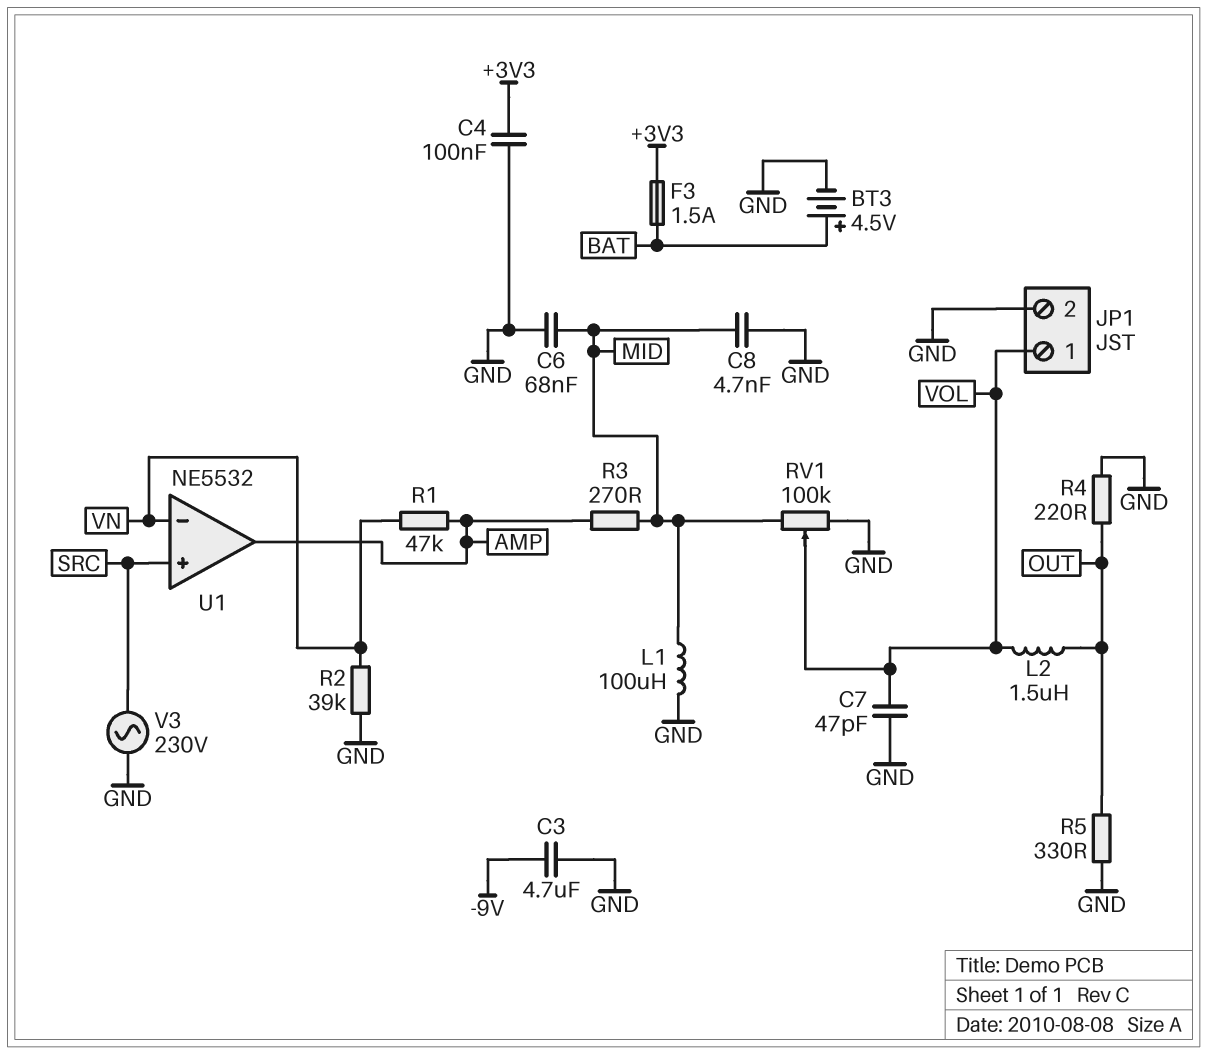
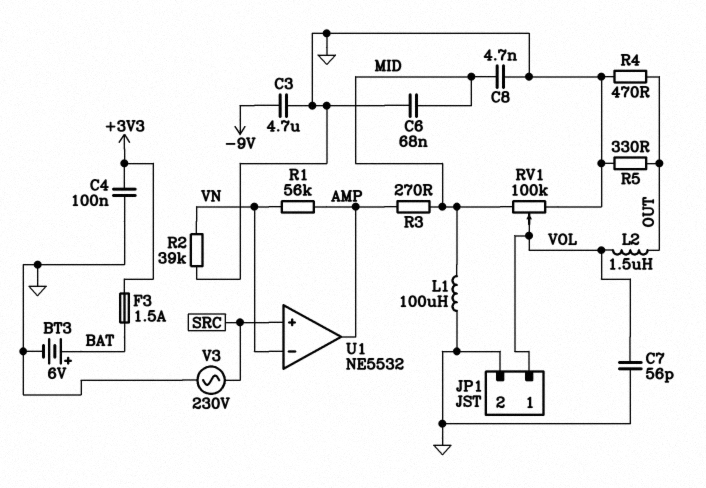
BT3: 4.5V (plus BAT, minus GND) -> 6V (plus BAT, minus GND)
C7: 47pF (GND, VOL) -> 56pF (GND, VOL)
R1: 47k (AMP, VN) -> 56k (AMP, VN)
R4: 220 (GND, OUT) -> 470 (GND, OUT)

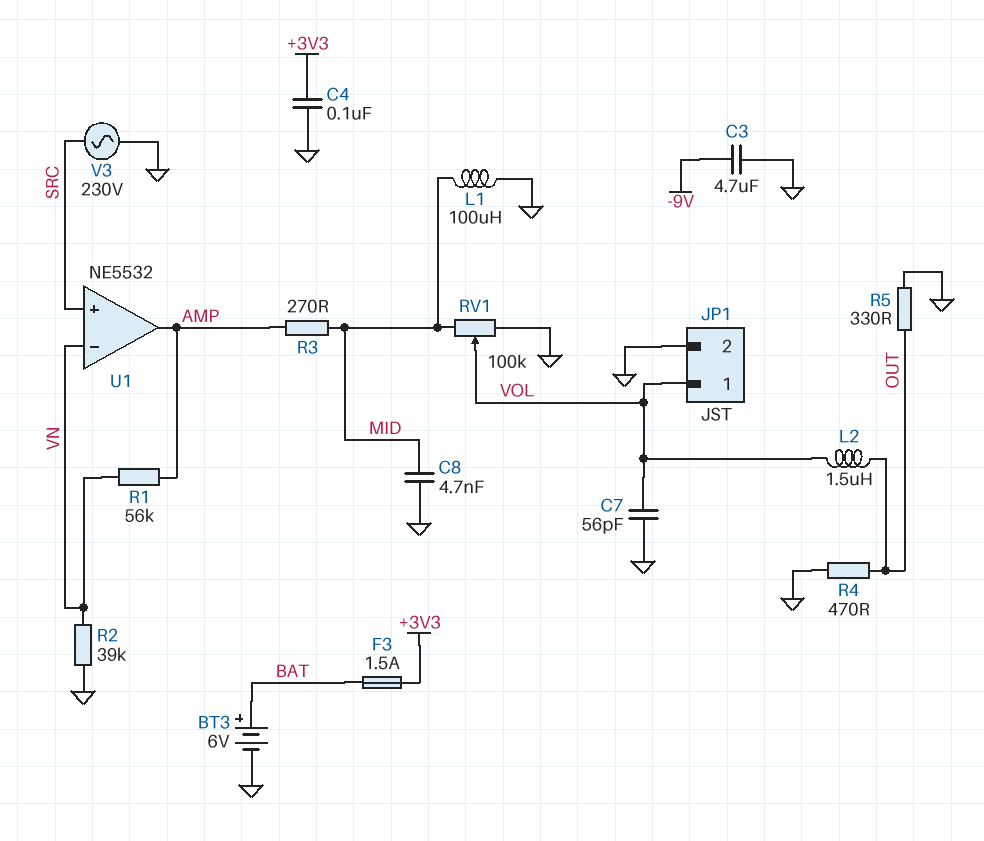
C6: 68nF (GND, MID) -> none

